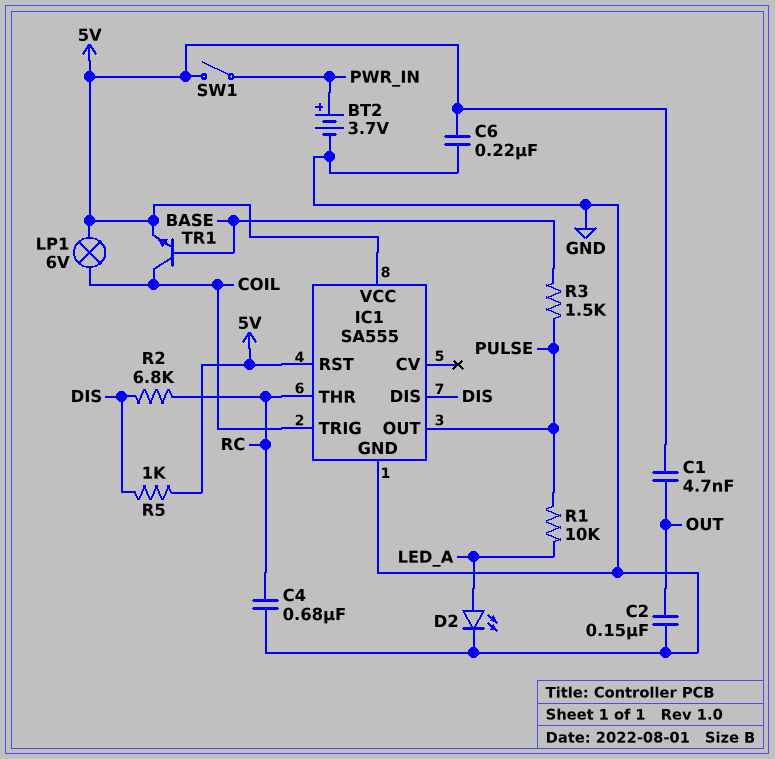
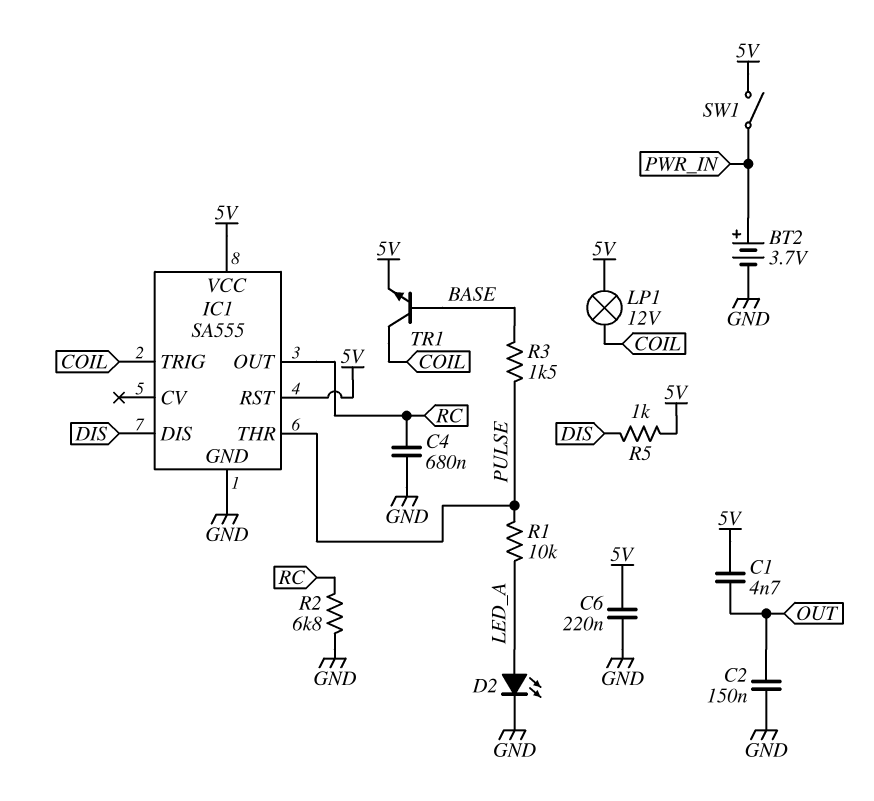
IC1 pin OUT: PULSE -> RC
IC1 pin THR: RC -> PULSE
LP1: lamp 6V (5V, COIL) -> lamp 12V (5V, COIL)
R2: 6.8k (DIS, RC) -> 6.8k (GND, RC)

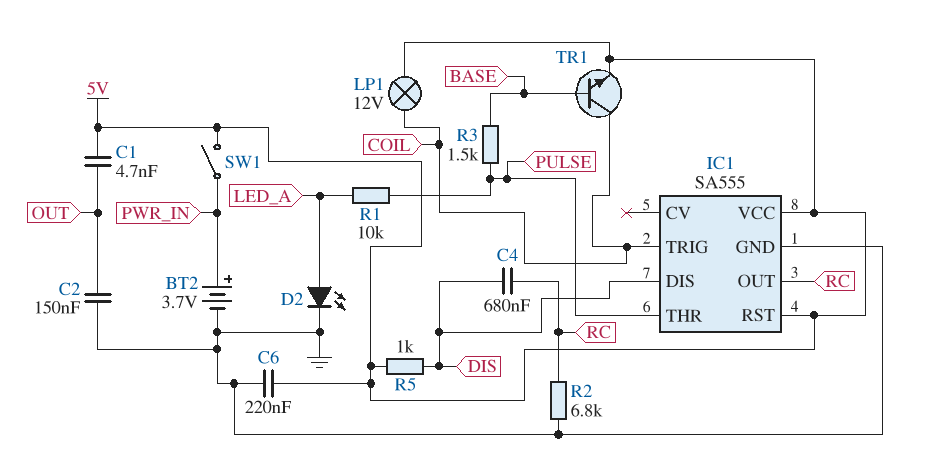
C4: 680nF (GND, RC) -> 680nF (DIS, RC)

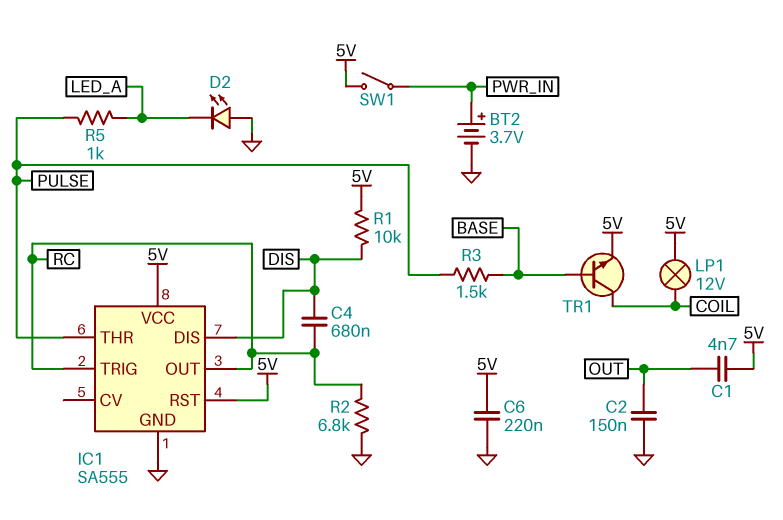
D2: LED (A LED_A, K GND) -> LED (A GND, K LED_A)
IC1 pin TRIG: COIL -> RC
R1: 10k (LED_A, PULSE) -> 10k (5V, DIS)
R5: 1k (5V, DIS) -> 1k (LED_A, PULSE)

